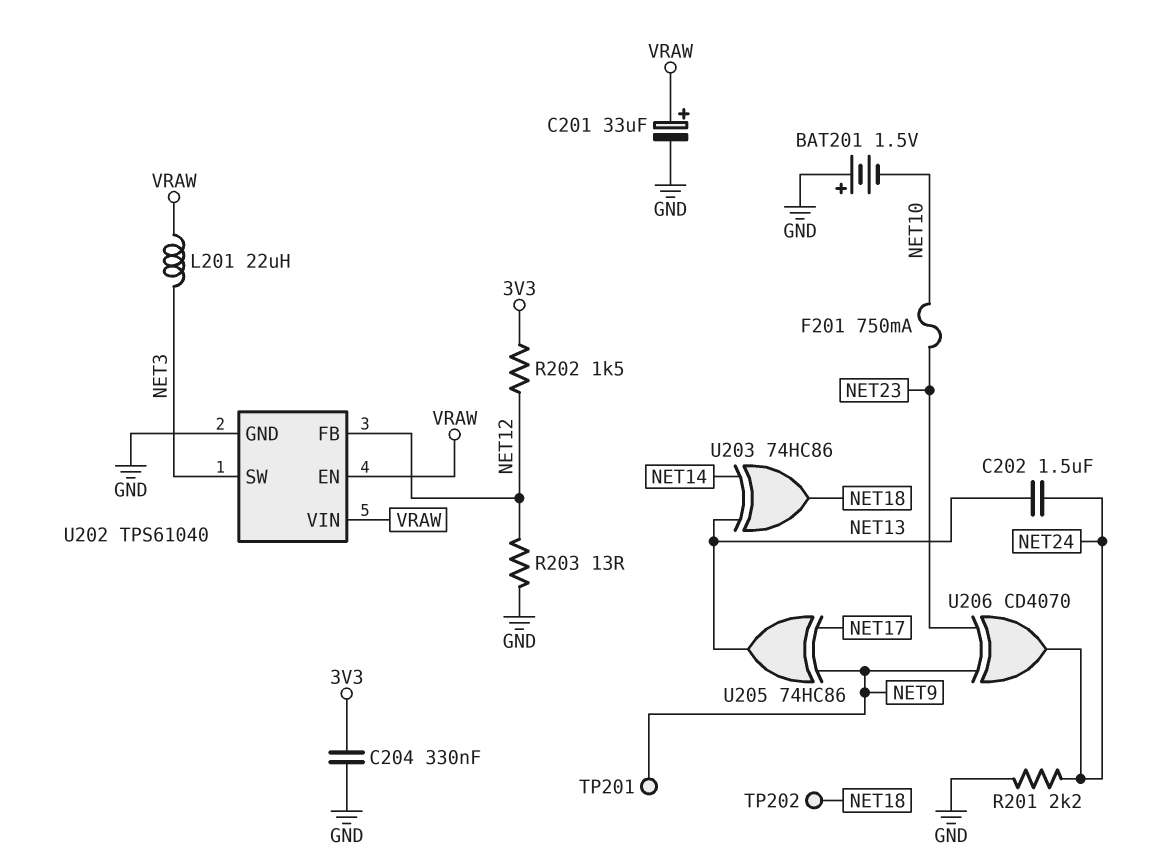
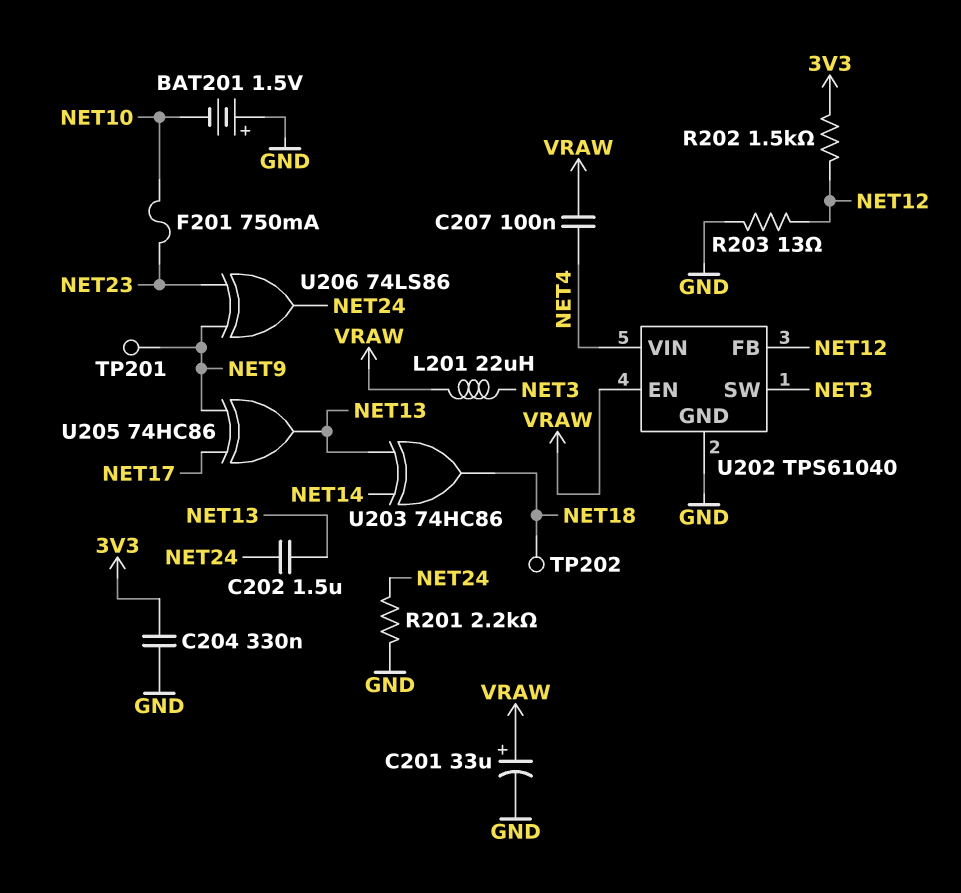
C207: none -> 100nF (NET4, VRAW)
U202 pin VIN: VRAW -> NET4
U206: XOR CD4070 (in NET9, in NET23, out NET24) -> XOR 74LS86 (in NET9, in NET23, out NET24)

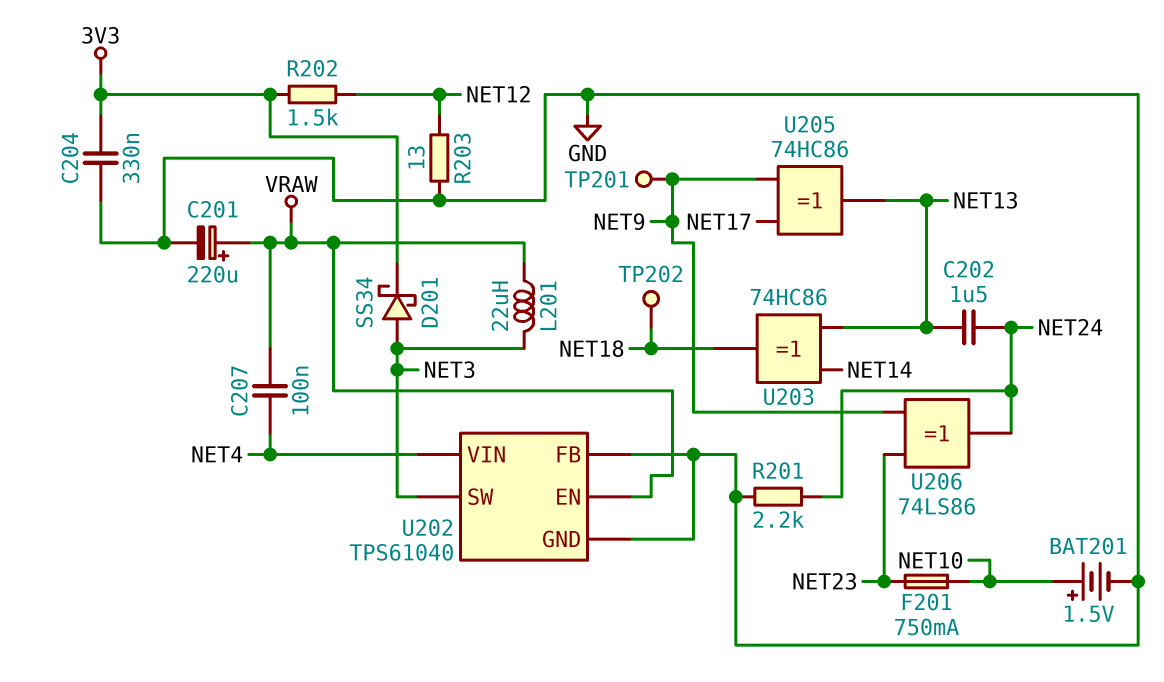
BAT201: 1.5V (plus GND, minus NET10) -> 1.5V (plus NET10, minus GND)
C201: 33uF (plus VRAW, minus GND) -> 220uF (plus VRAW, minus GND)
D201: none -> schottky SS34 (A NET3, K 3V3)
U202 pin FB: NET12 -> GND

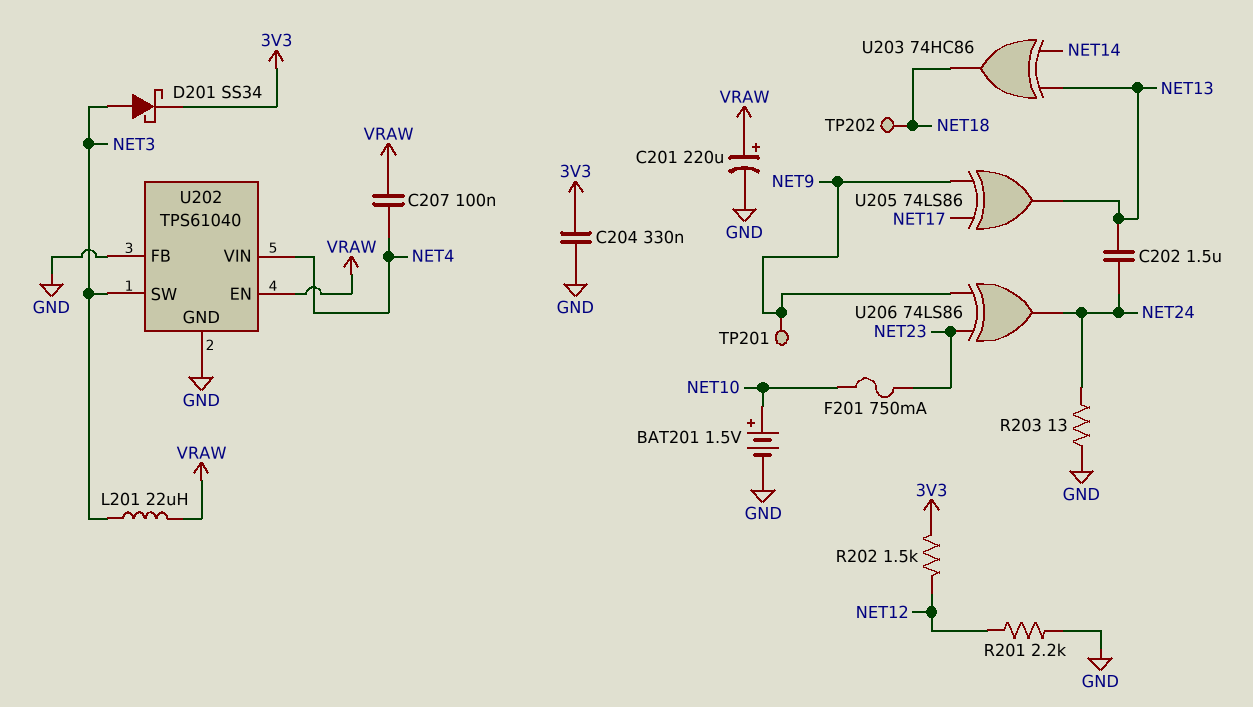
R201: 2.2k (GND, NET24) -> 2.2k (GND, NET12)
R203: 13 (GND, NET12) -> 13 (GND, NET24)
U205: XOR 74HC86 (in NET9, in NET17, out NET13) -> XOR 74LS86 (in NET9, in NET17, out NET13)

